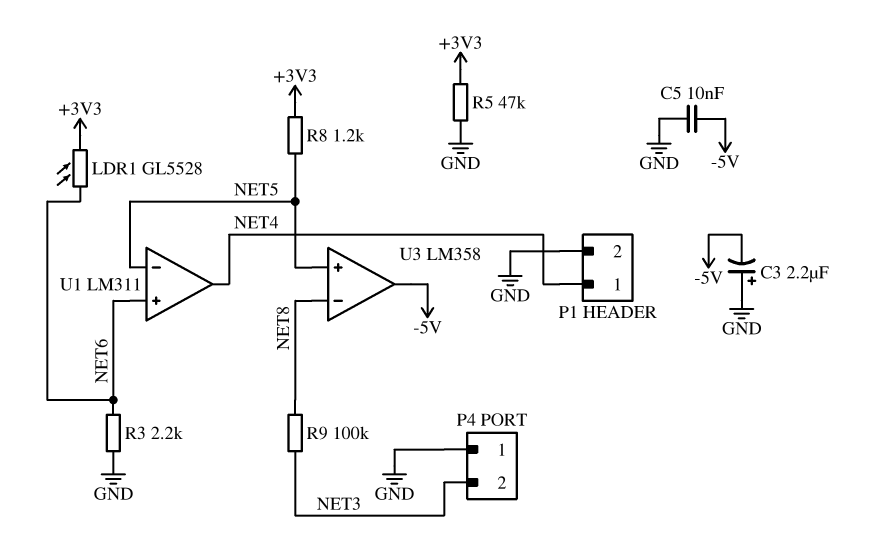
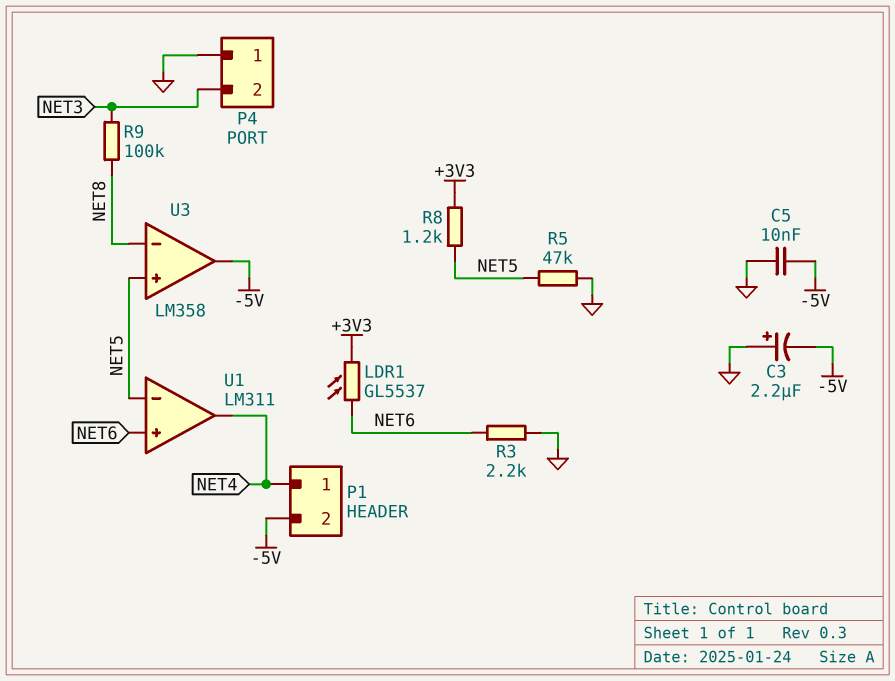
LDR1: GL5528 (+3V3, NET6) -> GL5537 (+3V3, NET6)
P1 pin 2: GND -> -5V
R5: 47k (+3V3, GND) -> 47k (GND, NET5)

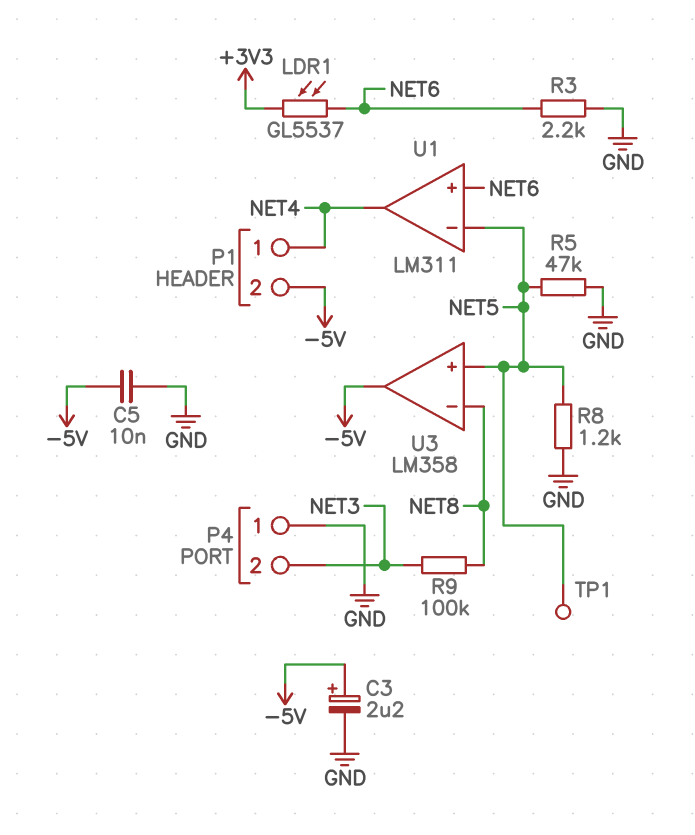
C3: 2.2uF (plus GND, minus -5V) -> 2.2uF (plus -5V, minus GND)
R8: 1.2k (+3V3, NET5) -> 1.2k (GND, NET5)
TP1: none -> test point (NET5)

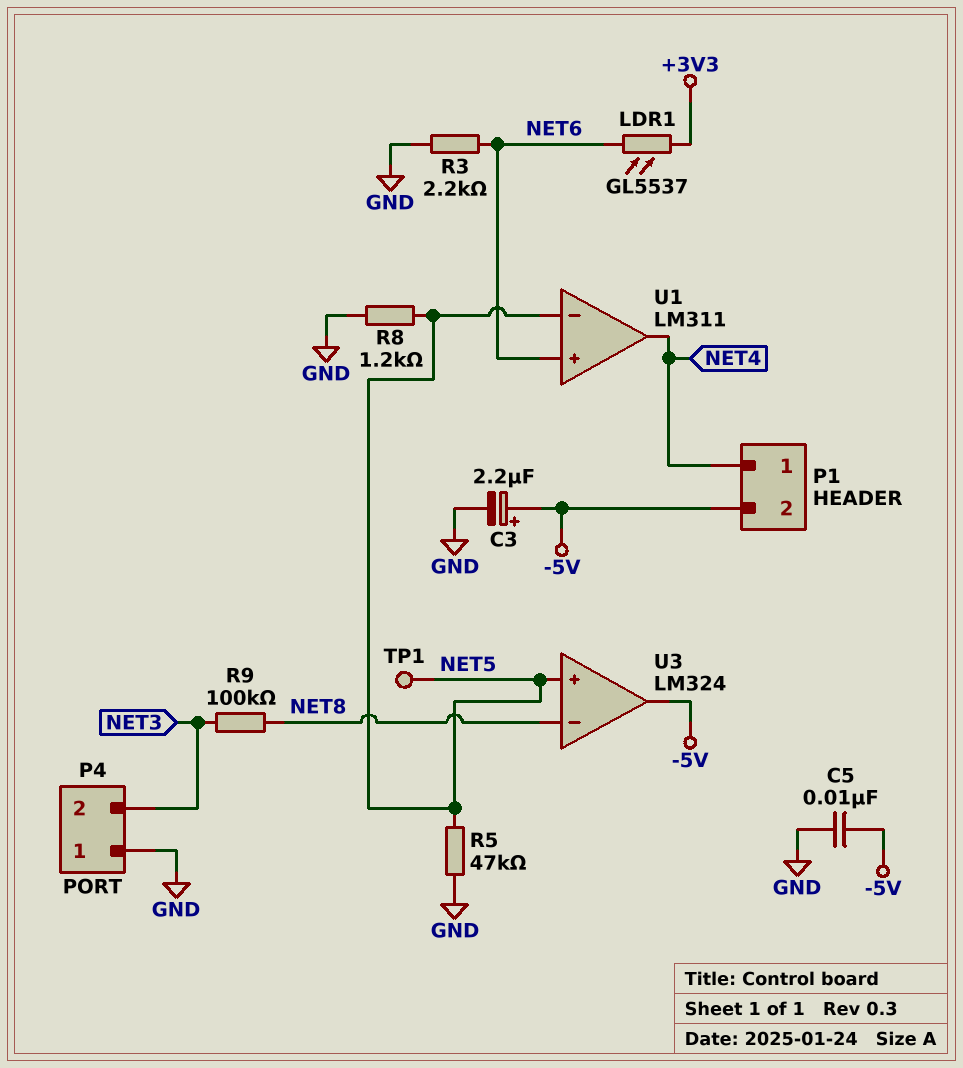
U3: LM358 -> LM324

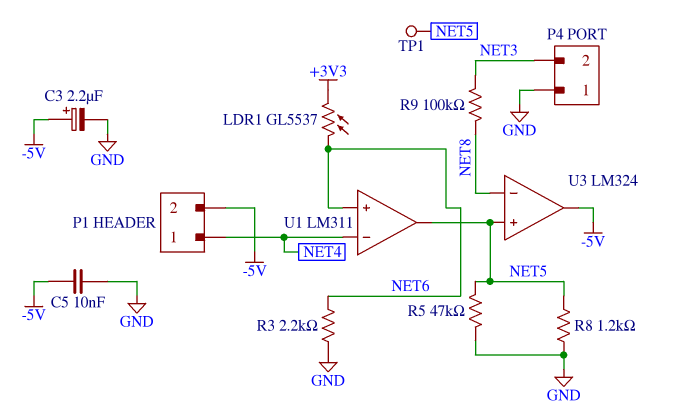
U1 pin in-: NET5 -> NET4
U1 pin out: NET4 -> NET5

